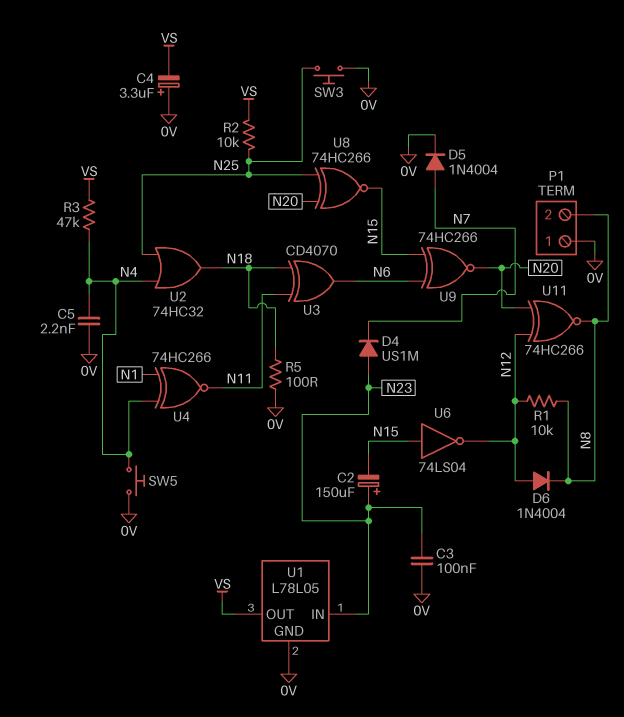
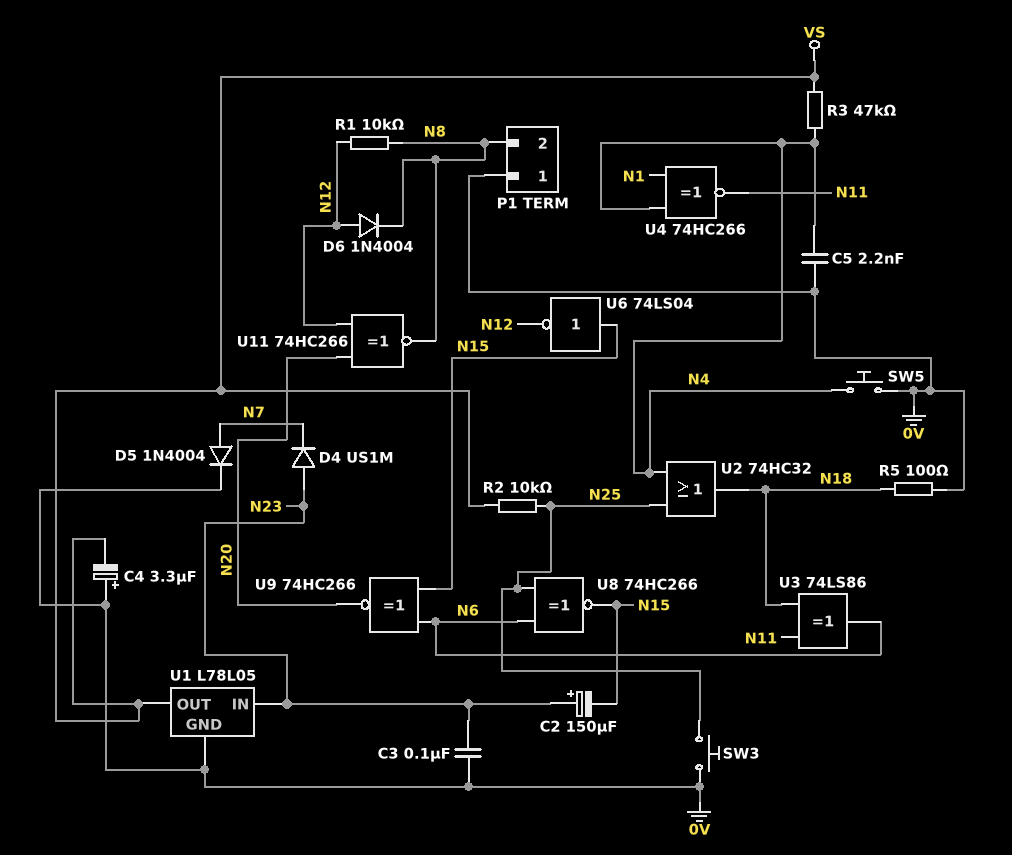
U3: XOR CD4070 (in N11, in N18, out N6) -> XOR 74LS86 (in N11, in N18, out N6)
U8: XNOR 74HC266 (in N20, in N25, out N15) -> XNOR 74HC266 (in N6, in N25, out N15)

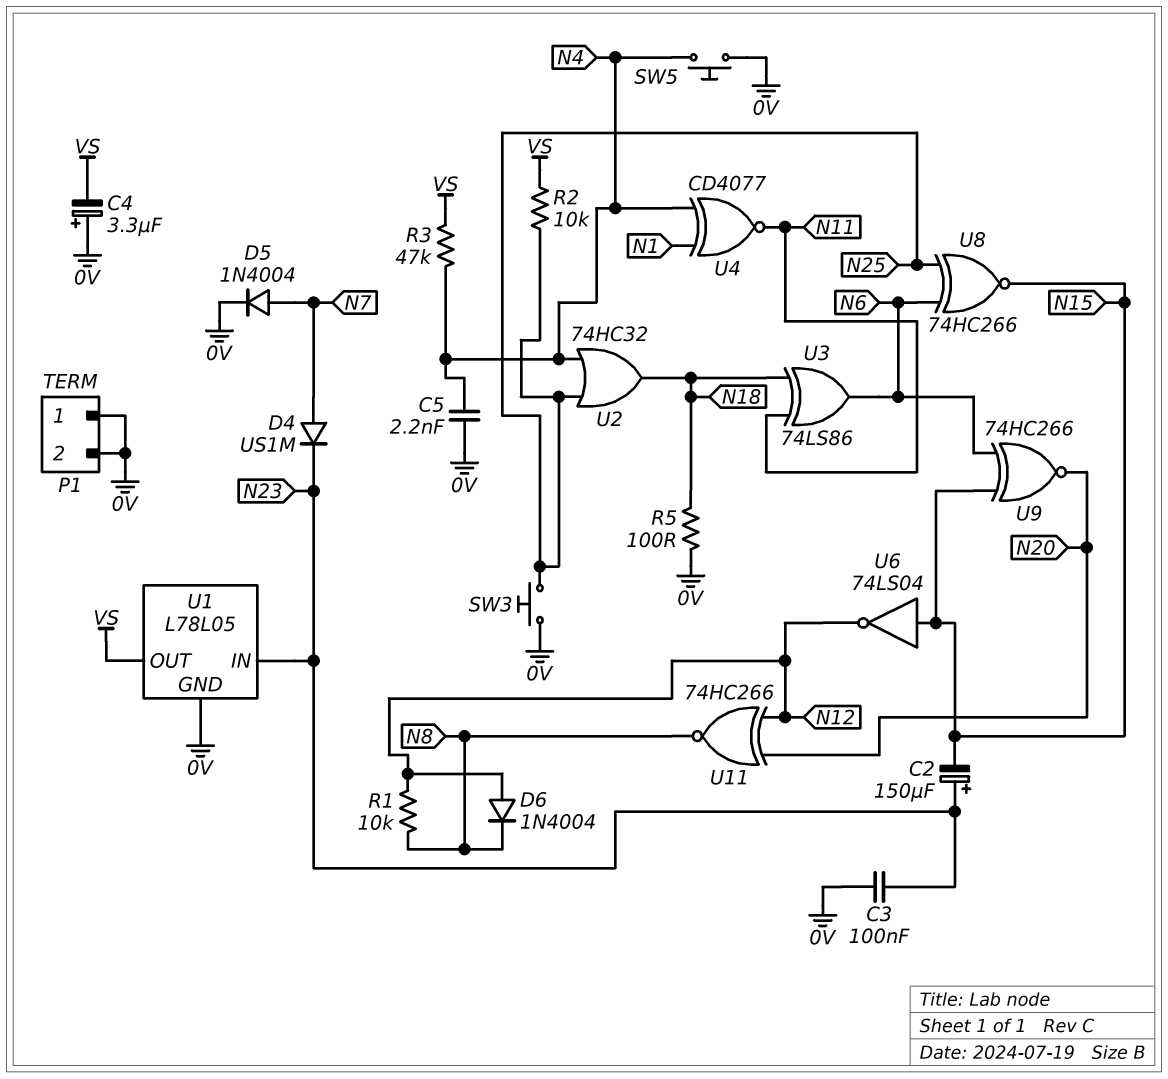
D4: diode US1M (A N23, K N7) -> diode US1M (A N7, K N23)
P1 pin 2: N8 -> 0V
U4: XNOR 74HC266 (in N1, in N4, out N11) -> XNOR CD4077 (in N1, in N4, out N11)

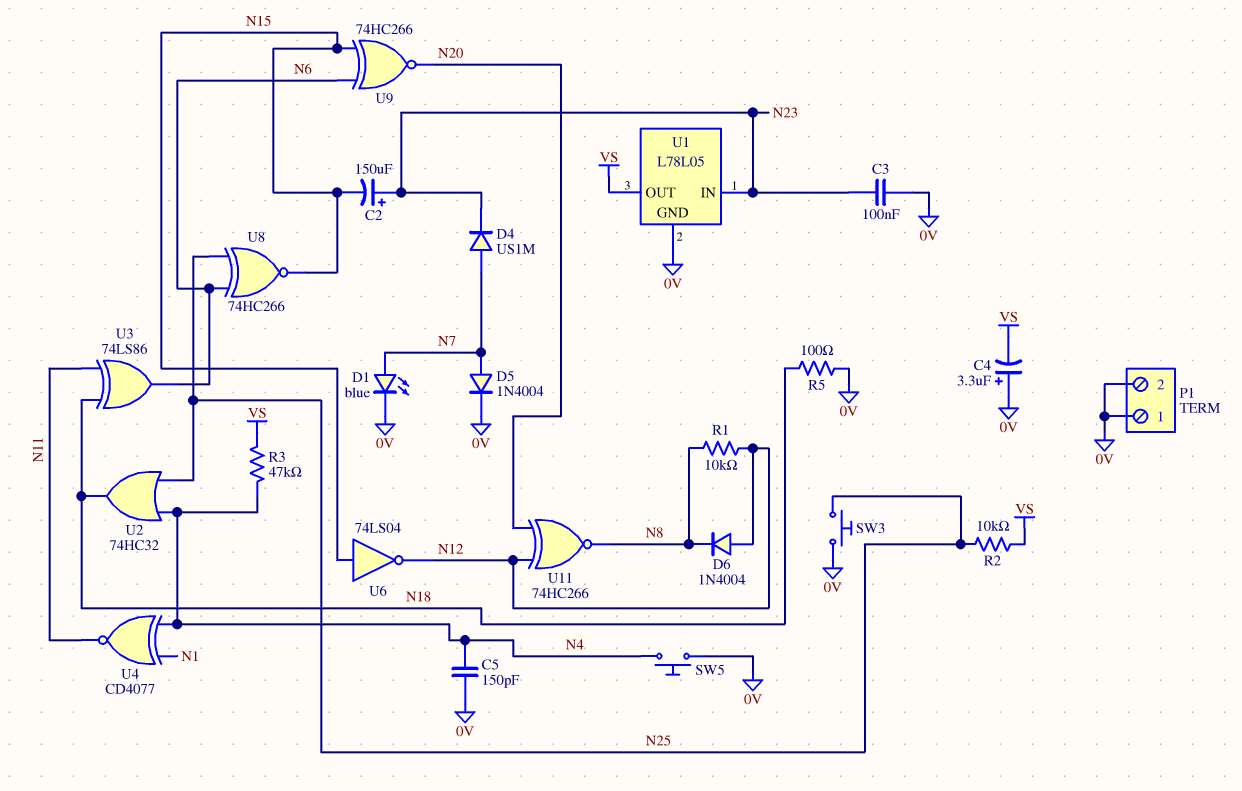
C5: 2.2nF (0V, N4) -> 150pF (0V, N4)
D1: none -> LED blue (A N7, K 0V)

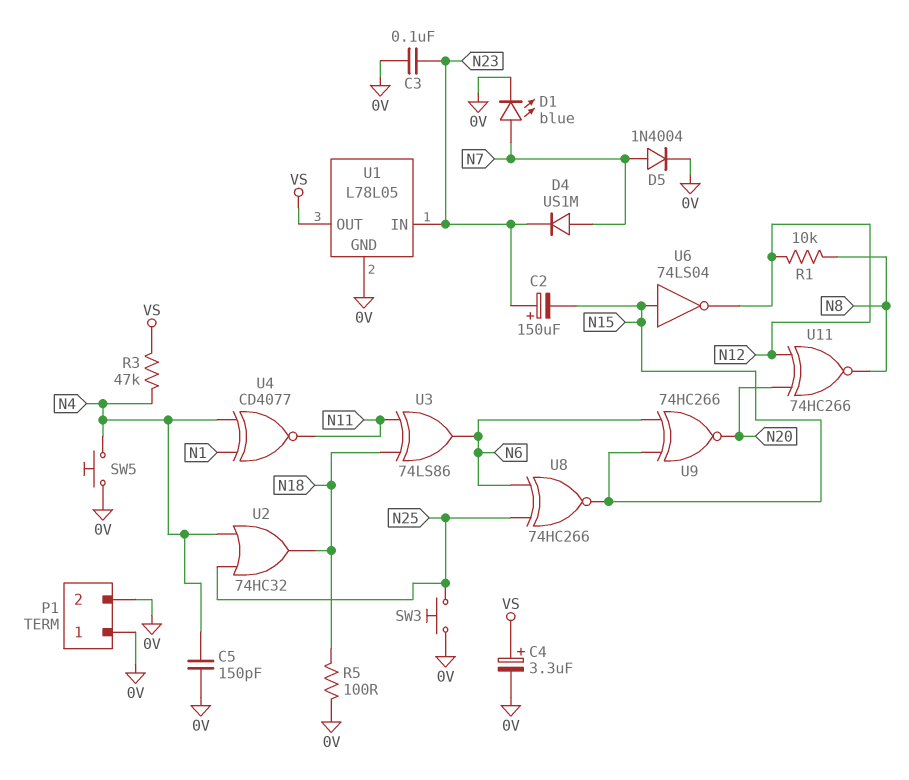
C4: 3.3uF (plus 0V, minus VS) -> 3.3uF (plus VS, minus 0V)
D6: diode 1N4004 (A N12, K N8) -> none
R2: 10k (N25, VS) -> none

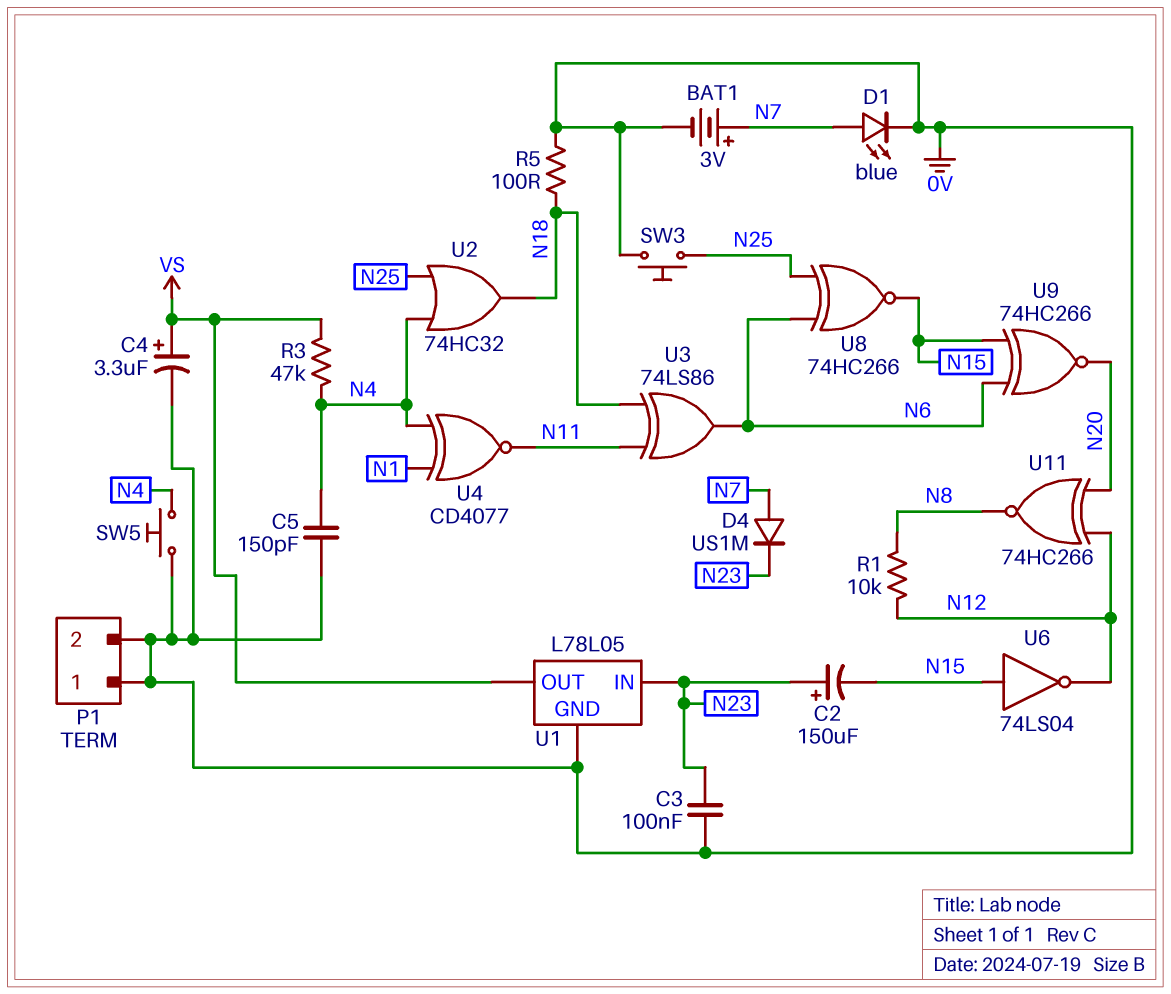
BAT1: none -> 3V (plus N7, minus 0V)
D5: diode 1N4004 (A N7, K 0V) -> none

